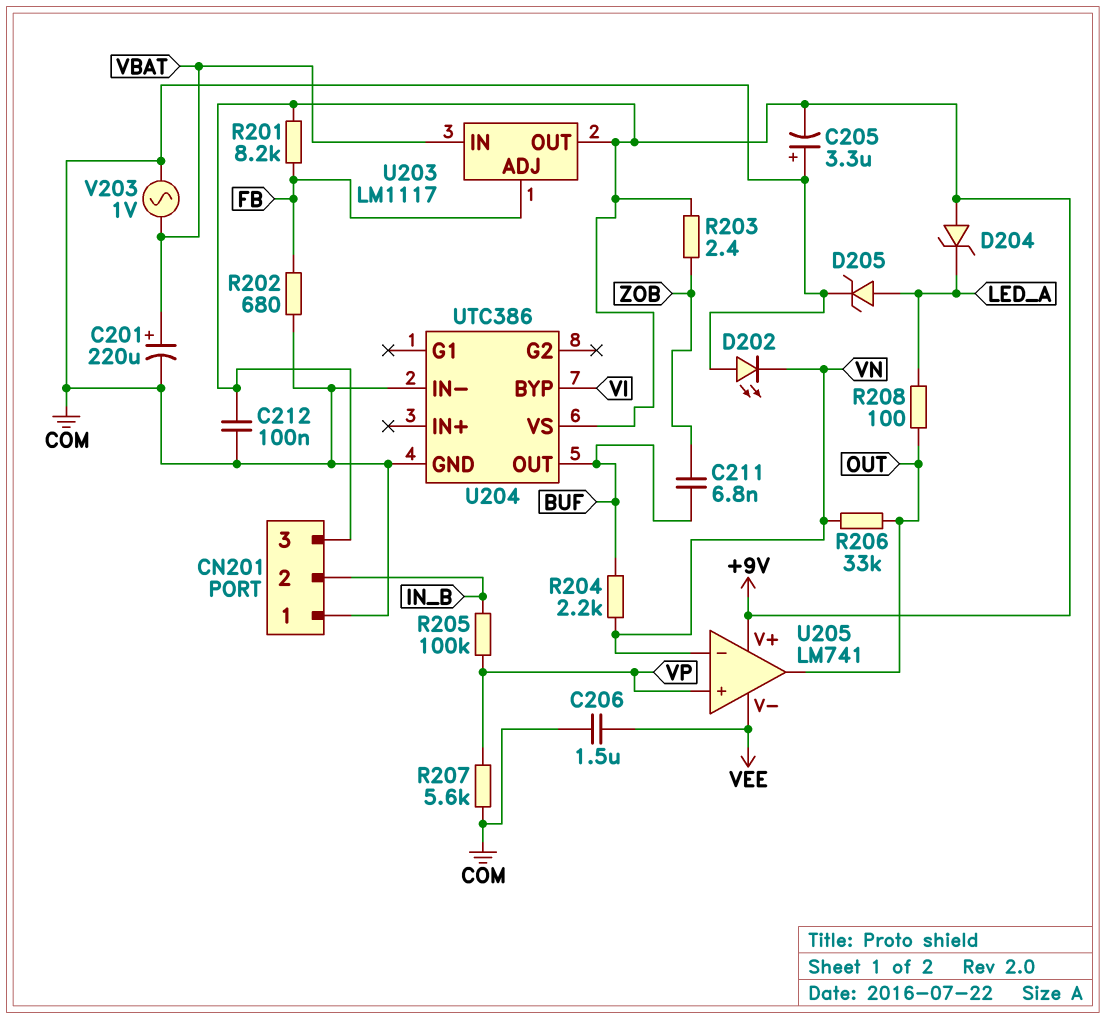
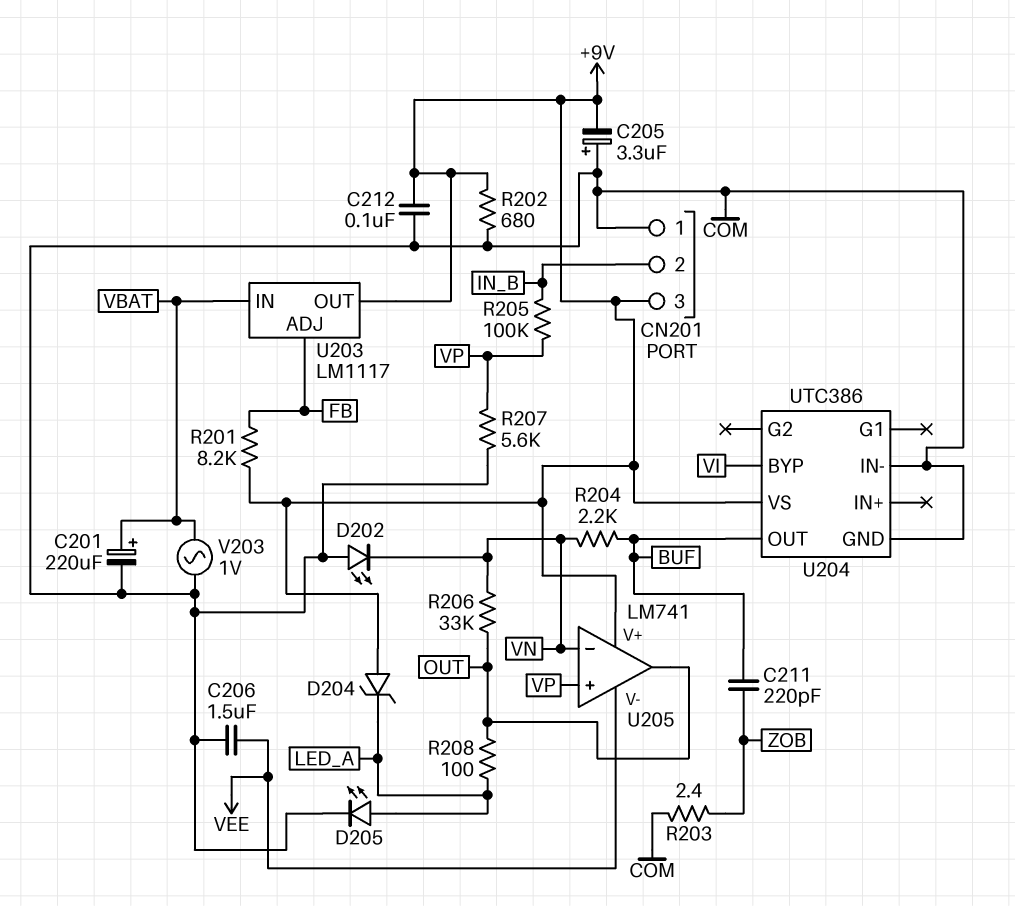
C211: 6.8nF (BUF, ZOB) -> 220pF (BUF, ZOB)
D205: zener (A LED_A, K COM) -> LED (A LED_A, K COM)
R202: 680 (COM, FB) -> 680 (+9V, COM)
R203: 2.4 (+9V, ZOB) -> 2.4 (COM, ZOB)

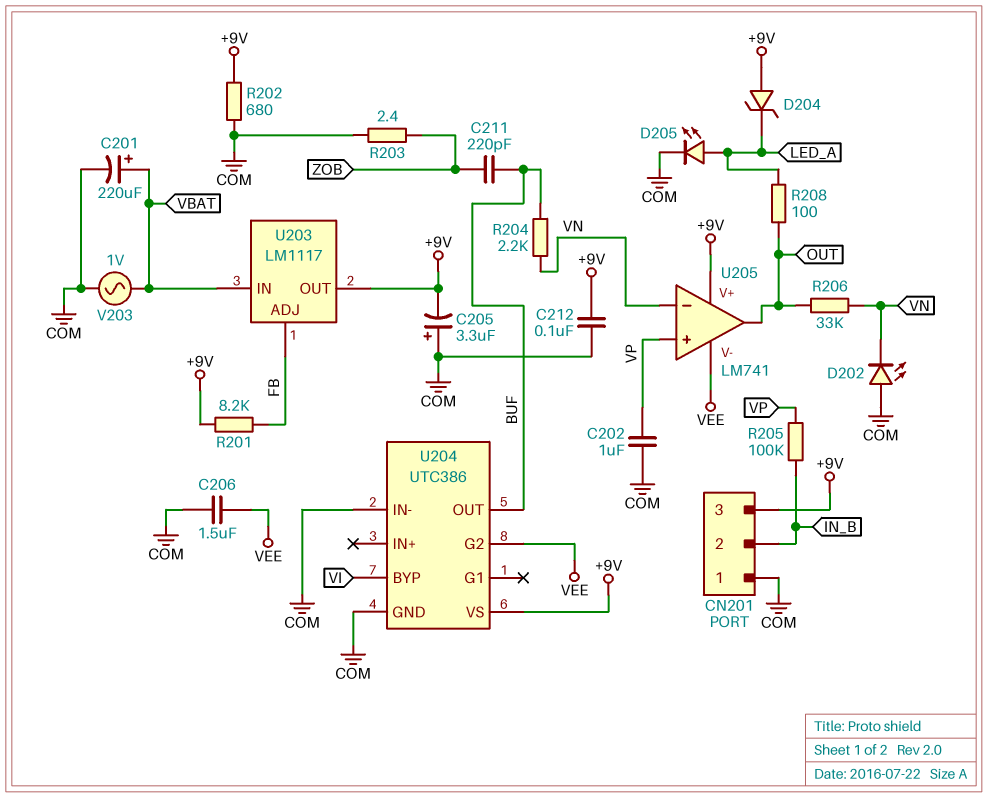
C202: none -> 1uF (COM, VP)
R207: 5.6k (COM, VP) -> none
U204 pin G2: none -> VEE

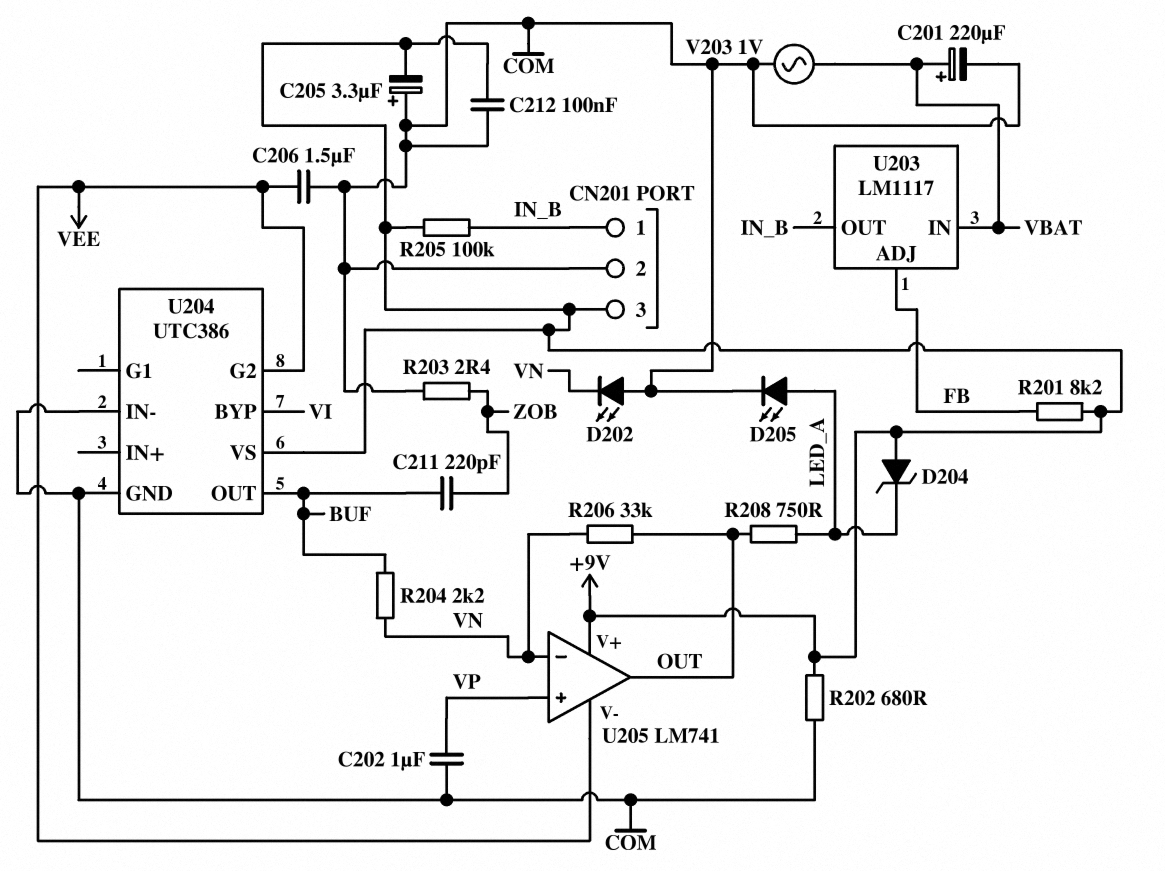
CN201 pin 1: COM -> IN_B
CN201 pin 2: IN_B -> COM
R205: 100k (IN_B, VP) -> 100k (+9V, IN_B)
R208: 100 (LED_A, OUT) -> 750 (LED_A, OUT)
U203 pin OUT: +9V -> IN_B

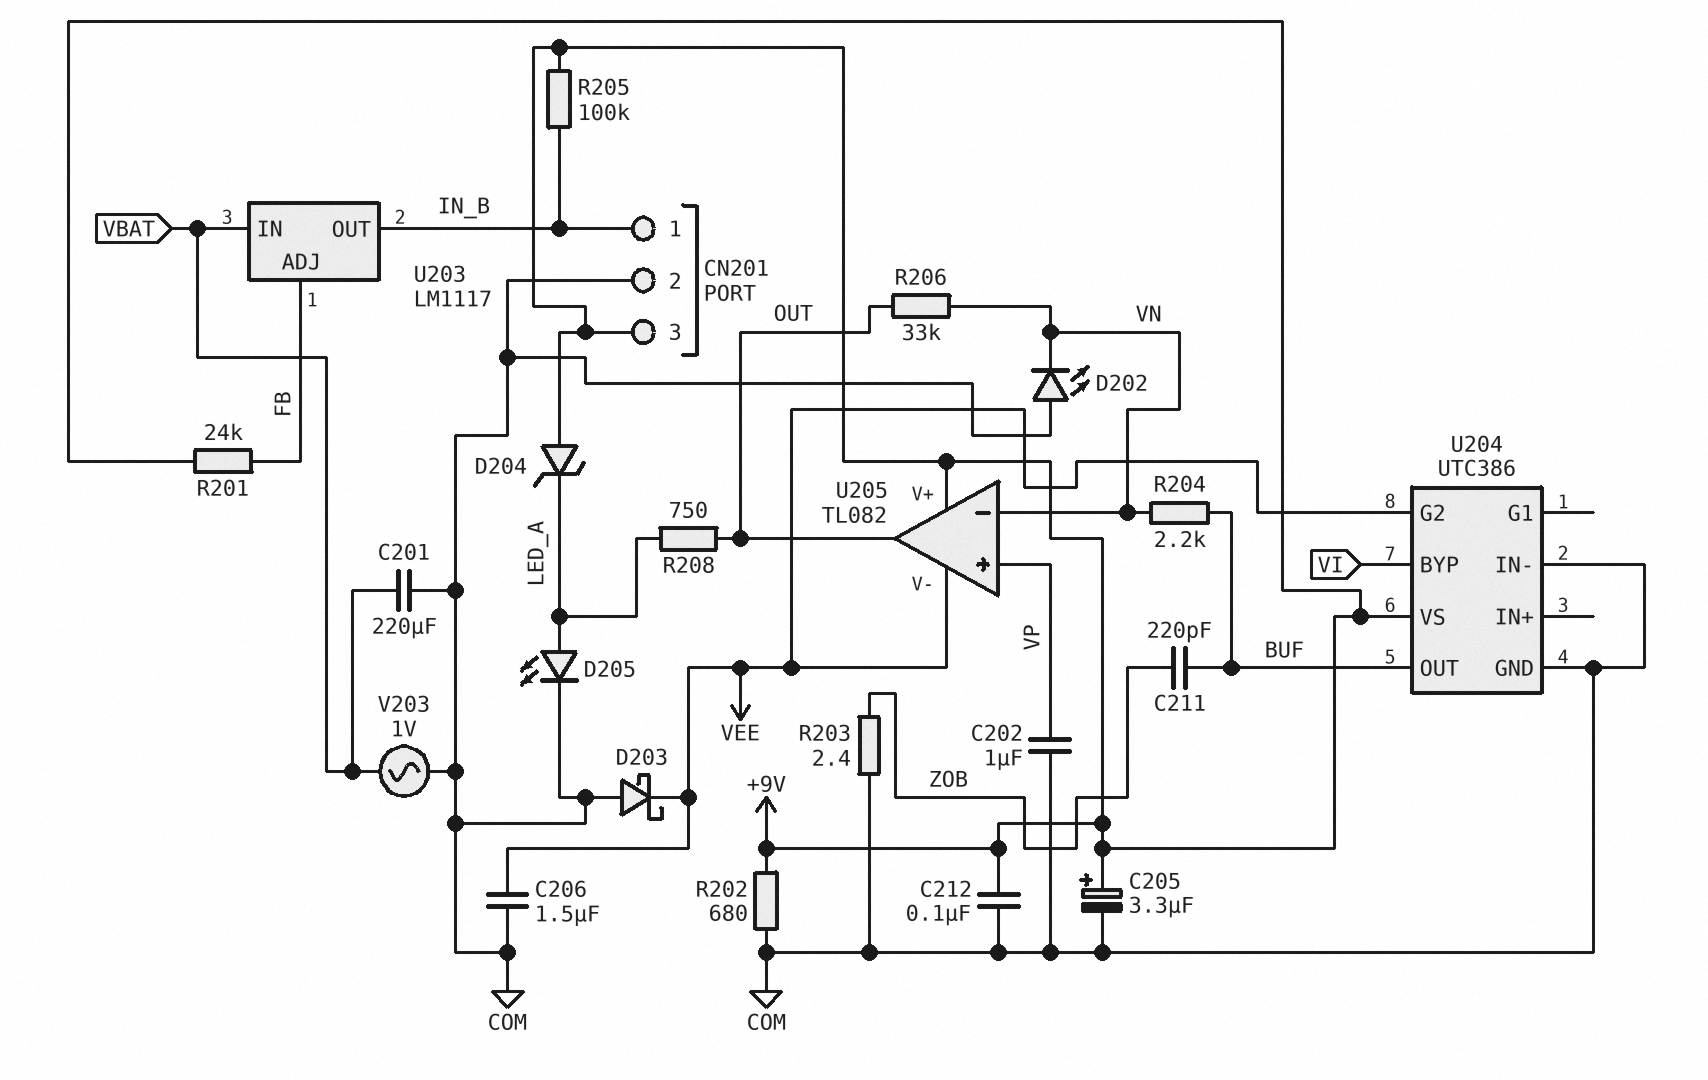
C201: 220uF (plus VBAT, minus COM) -> 220uF (COM, VBAT)
C205: 3.3uF (plus COM, minus +9V) -> 3.3uF (plus +9V, minus COM)
D203: none -> schottky (A COM, K VEE)
R201: 8.2k (+9V, FB) -> 24k (+9V, FB)
U205: LM741 -> TL082

